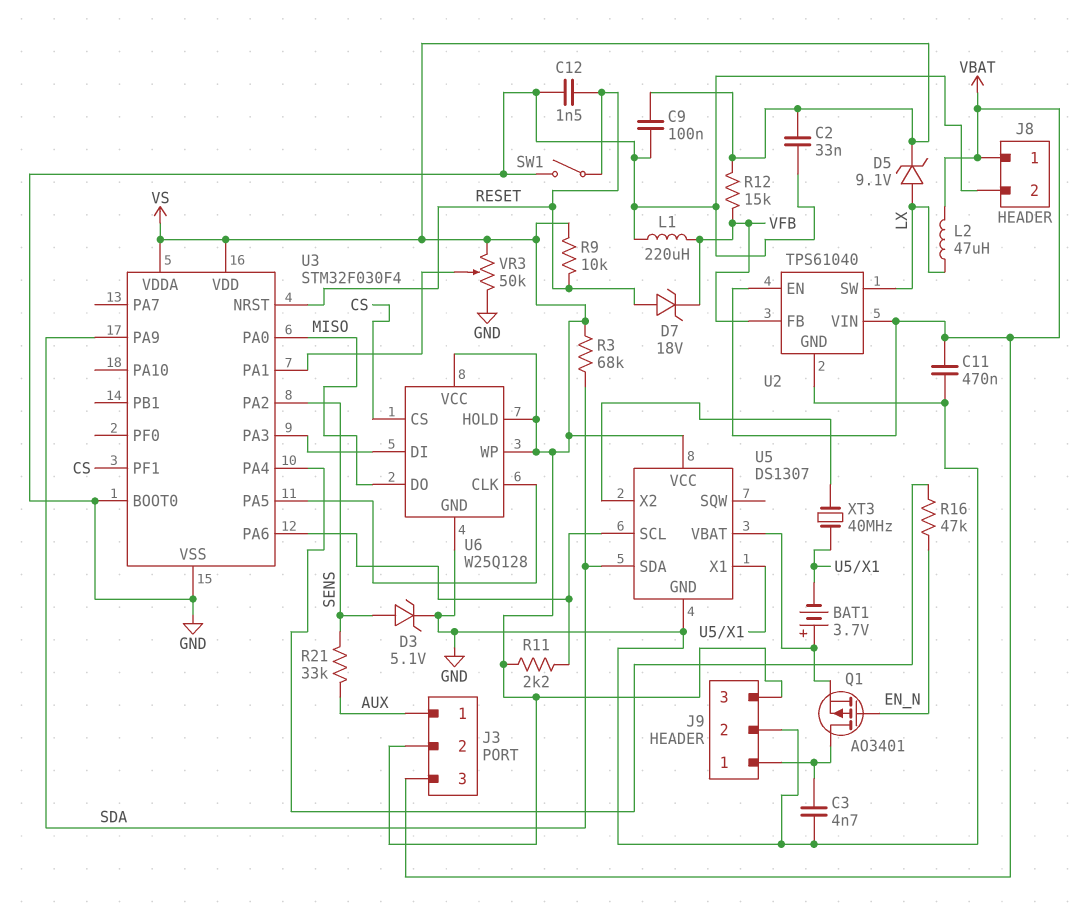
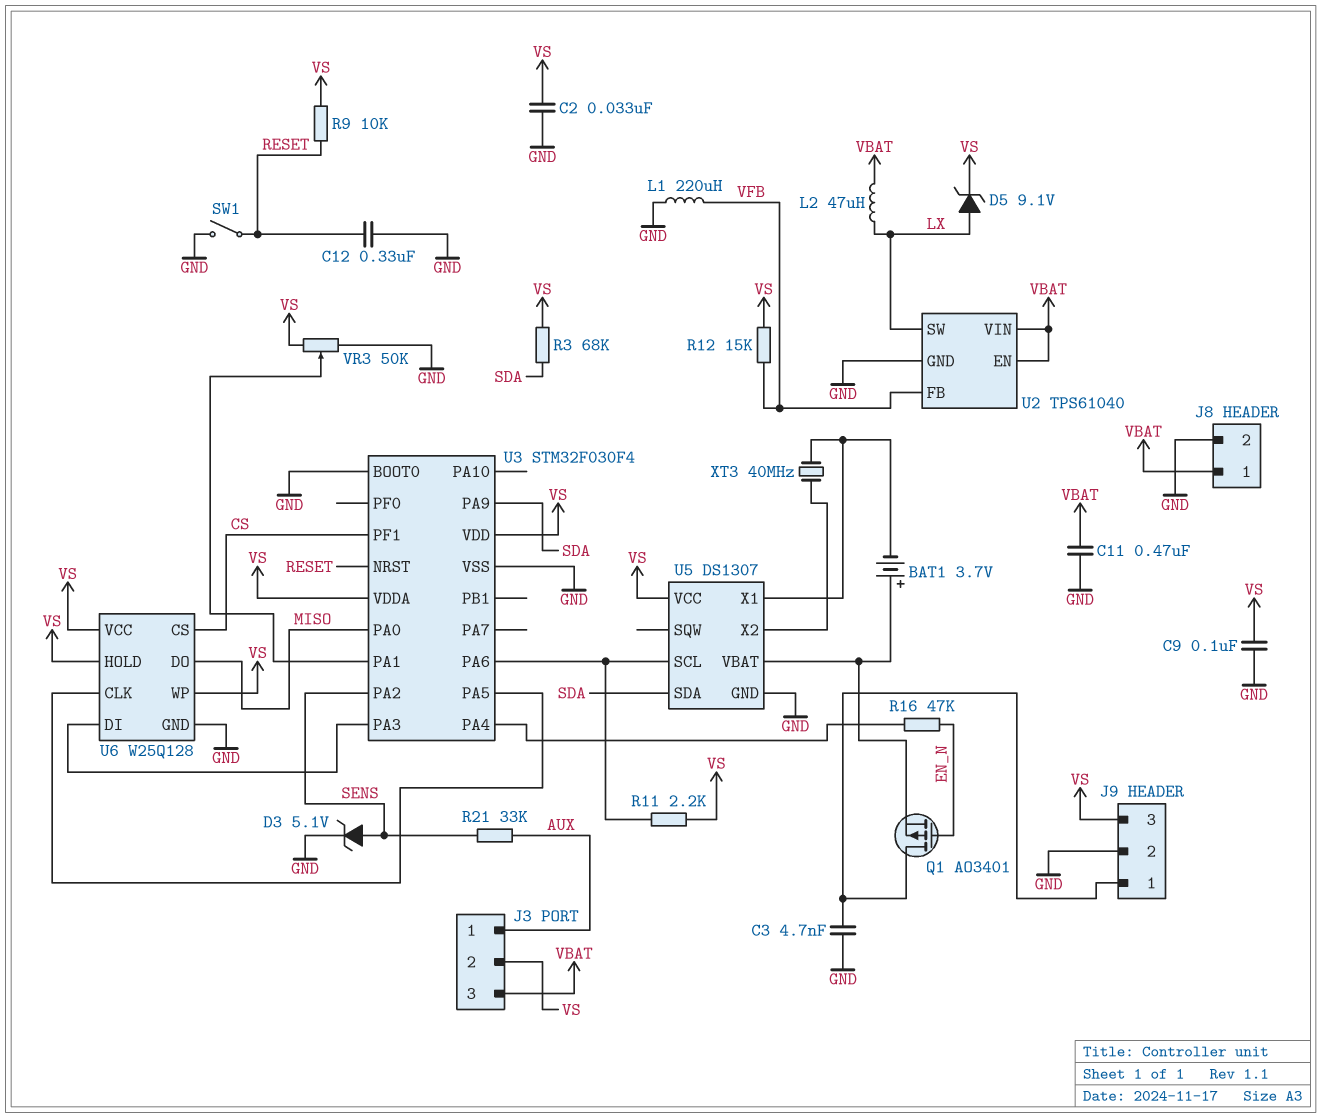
C12: 1.5nF (GND, RESET) -> 330nF (GND, RESET)
D7: zener 18V (A RESET, K VFB) -> none

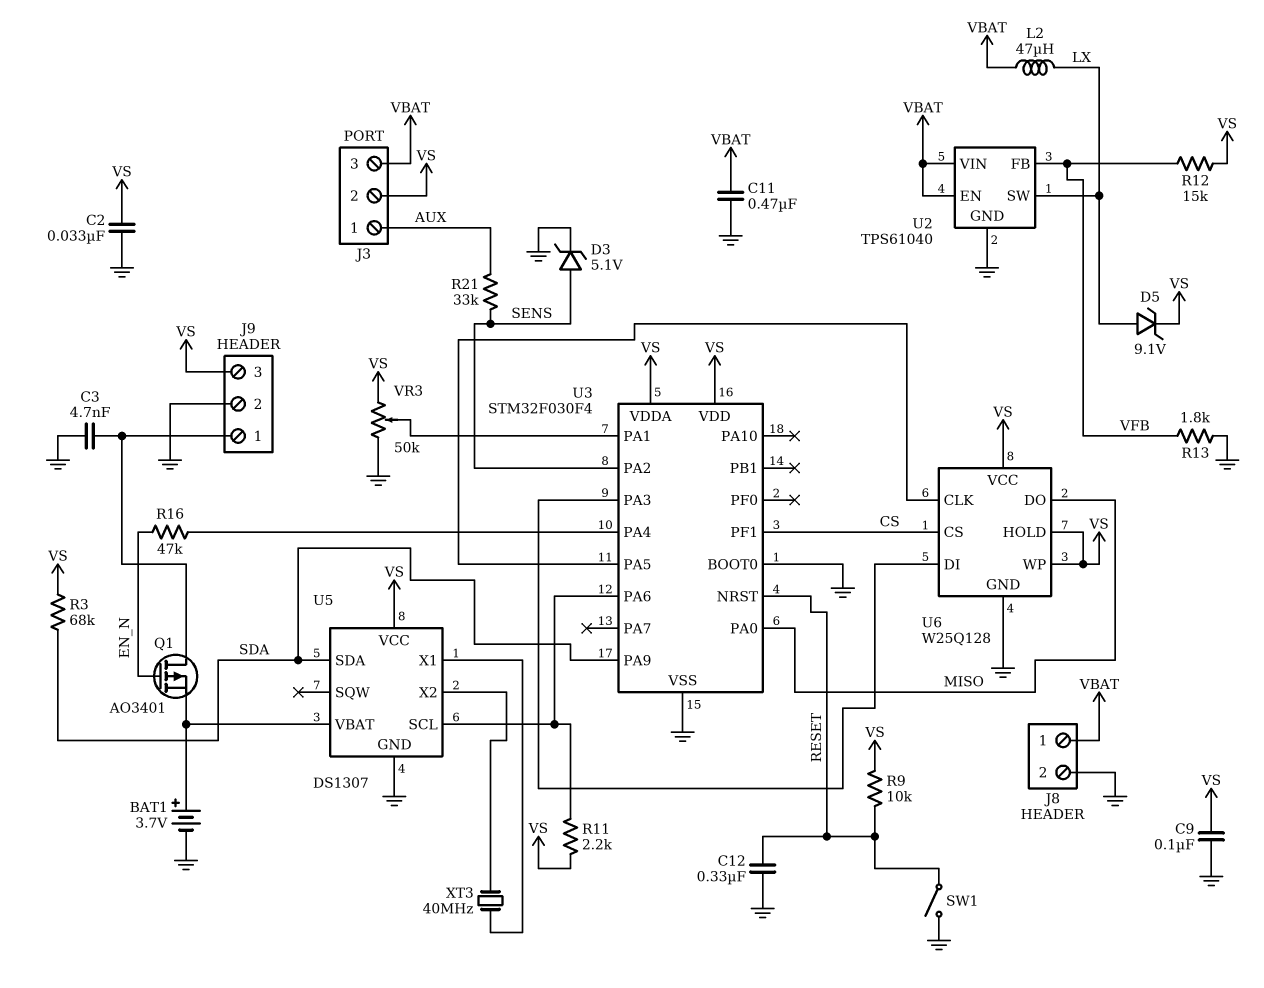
BAT1: 3.7V (plus U5/VBAT, minus U5/X1) -> 3.7V (plus U5/VBAT, minus GND)
L1: 220uH (GND, VFB) -> none
R13: none -> 1.8k (GND, VFB)

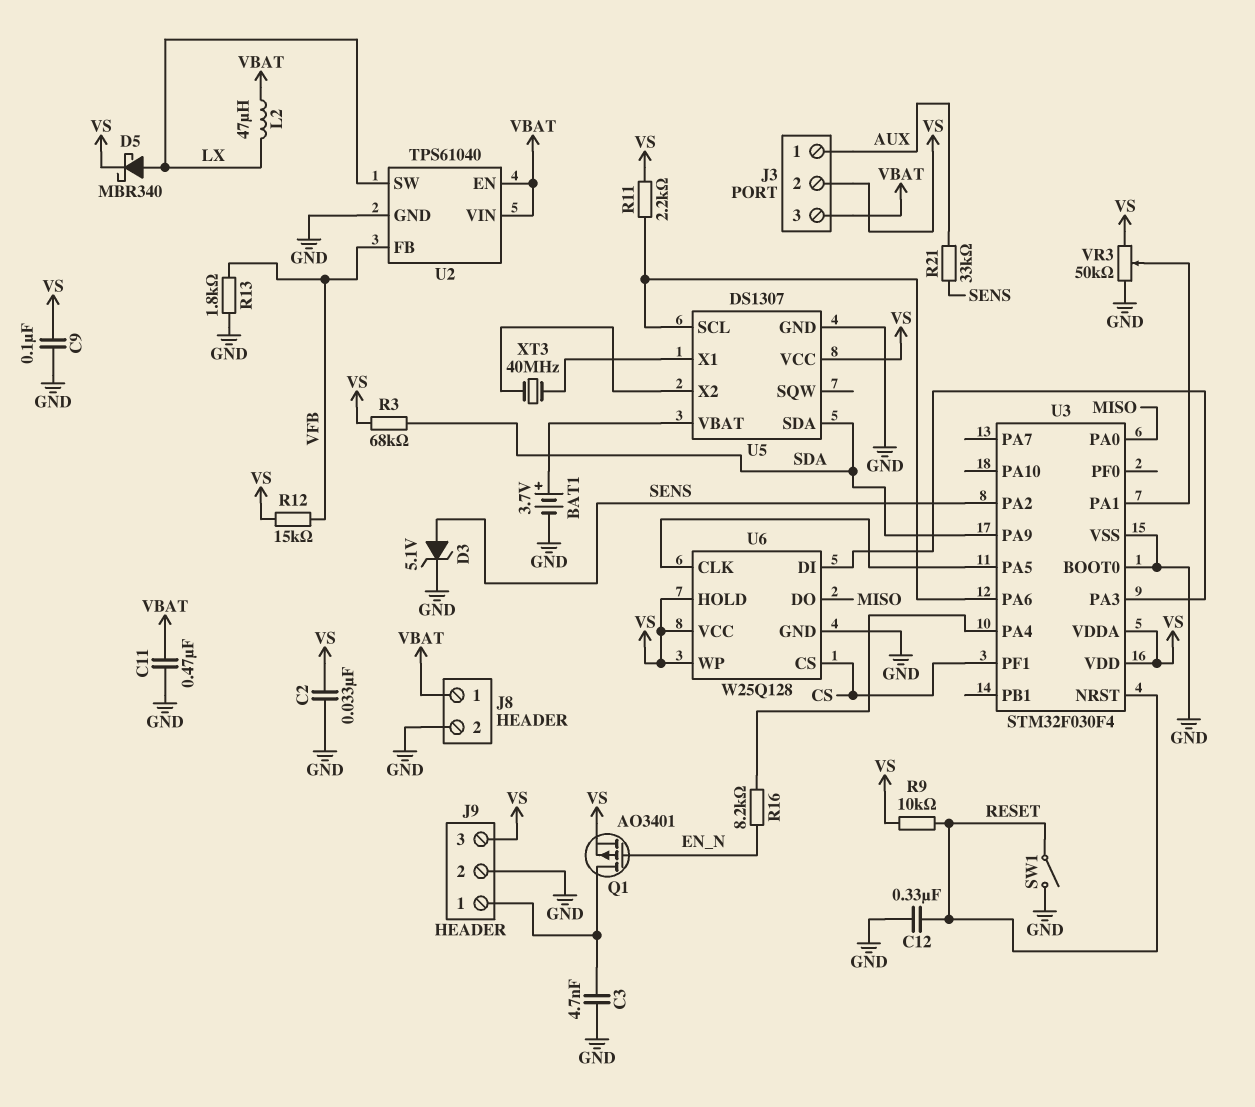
D5: zener 9.1V (A LX, K VS) -> schottky MBR340 (A LX, K VS)
Q1: PMOS AO3401 (G EN_N, D J9/1, S U5/VBAT) -> PMOS AO3401 (G EN_N, D J9/1, S VS)
R16: 47k (EN_N, U3/PA4) -> 8.2k (EN_N, U3/PA4)

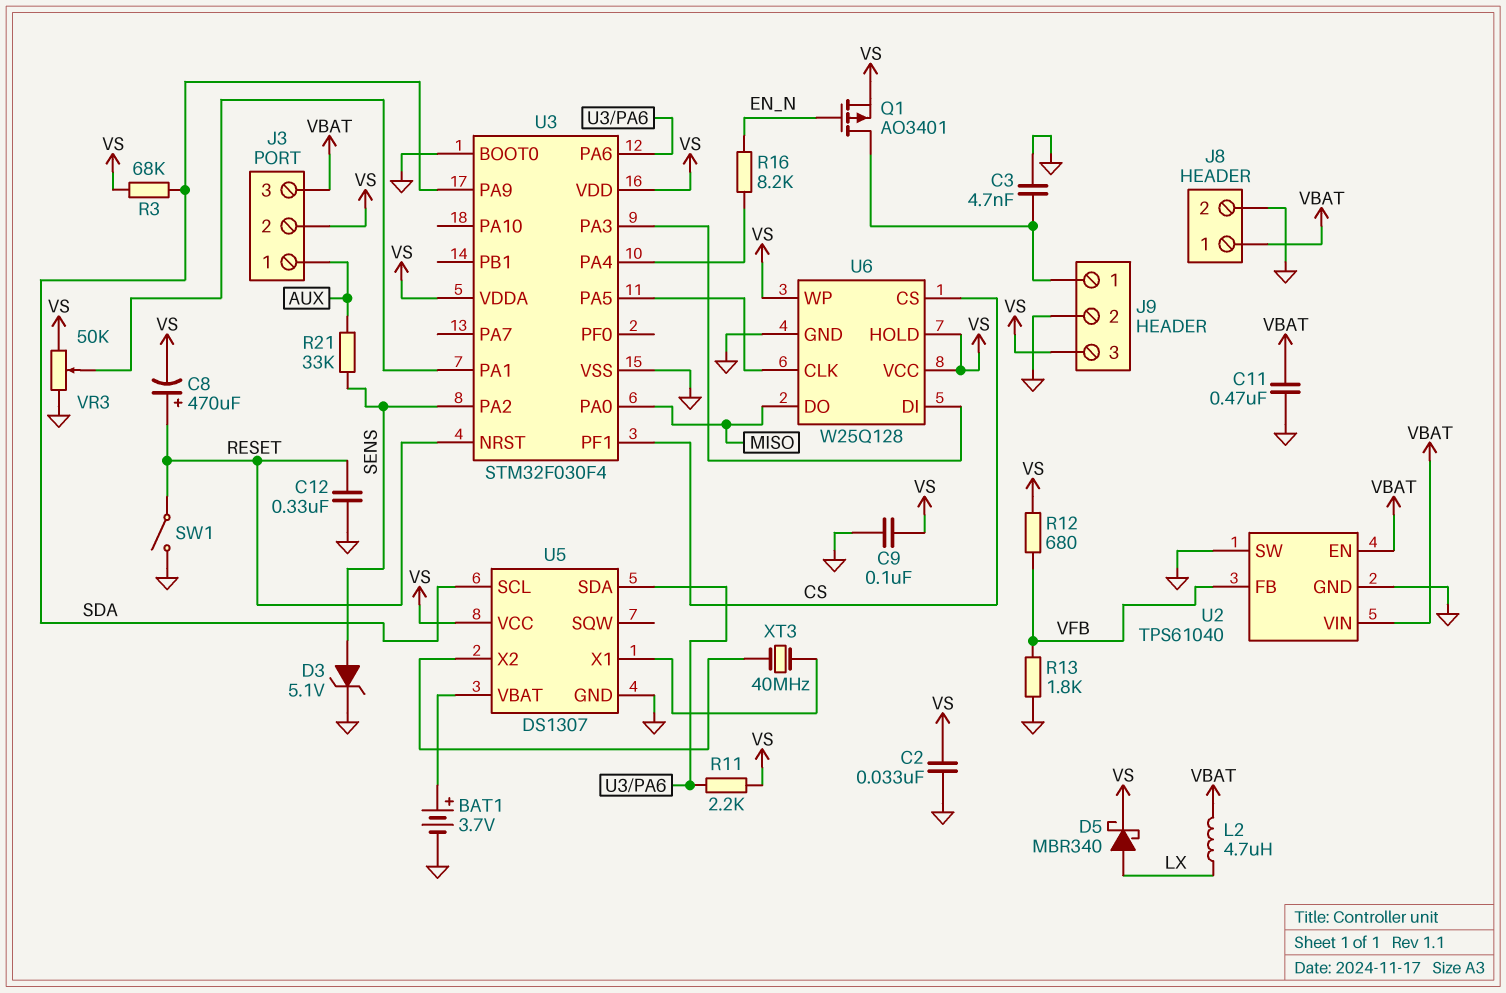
C8: none -> 470uF (plus RESET, minus VS)
L2: 47uH (LX, VBAT) -> 4.7uH (LX, VBAT)
R9: 10k (RESET, VS) -> none
R12: 15k (VFB, VS) -> 680 (VFB, VS)
U2 pin SW: LX -> GND
U5 pin SCL: U3/PA6 -> SDA
U5 pin SDA: SDA -> U3/PA6

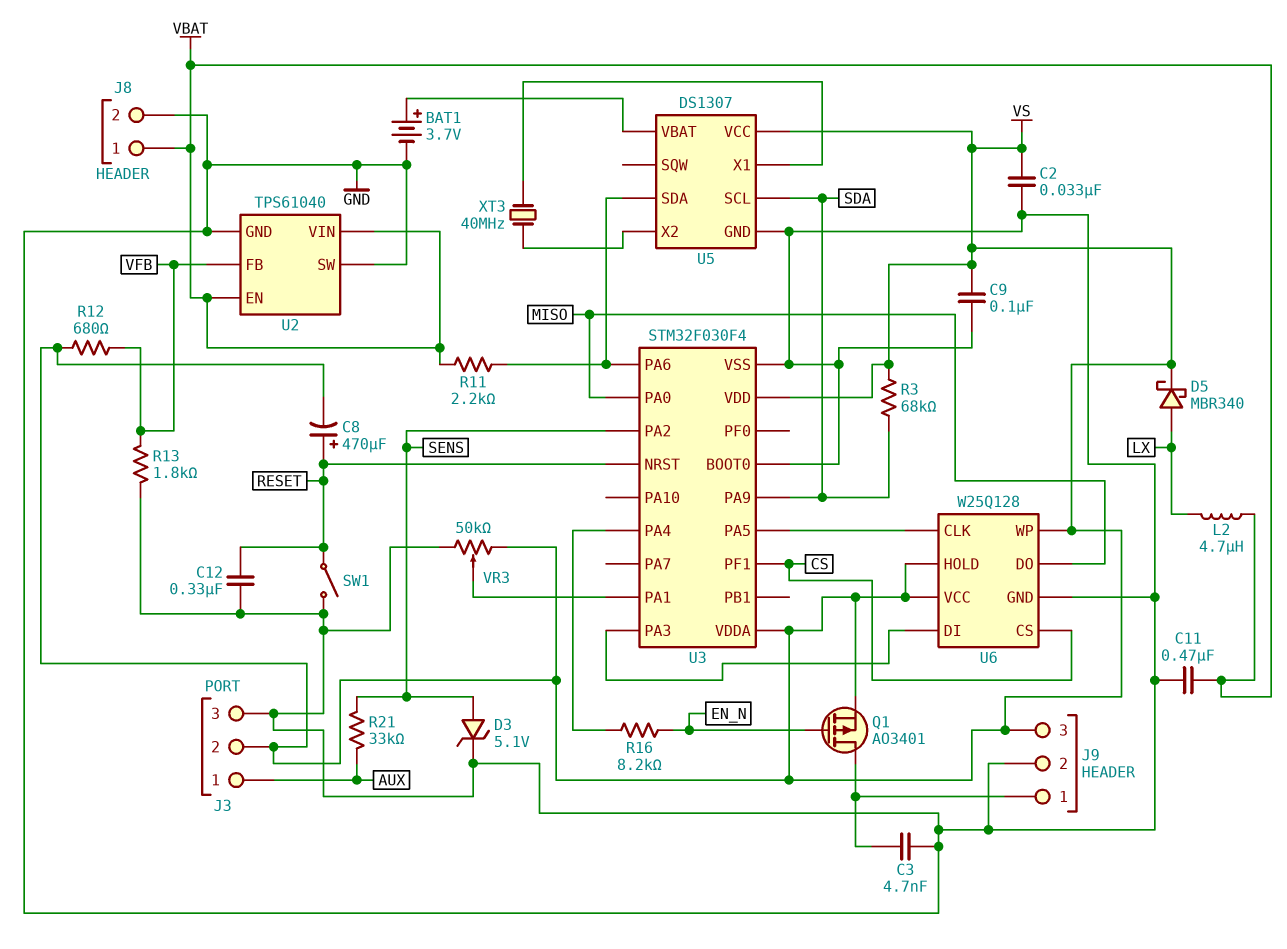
J3 pin 3: VBAT -> GND
R11: 2.2k (U3/PA6, VS) -> 2.2k (U3/PA6, VBAT)

